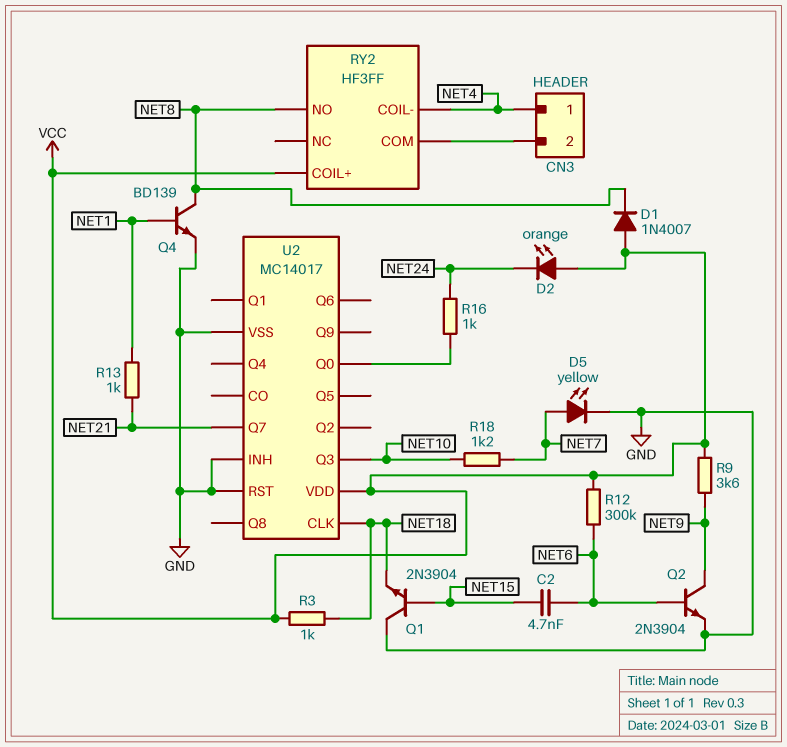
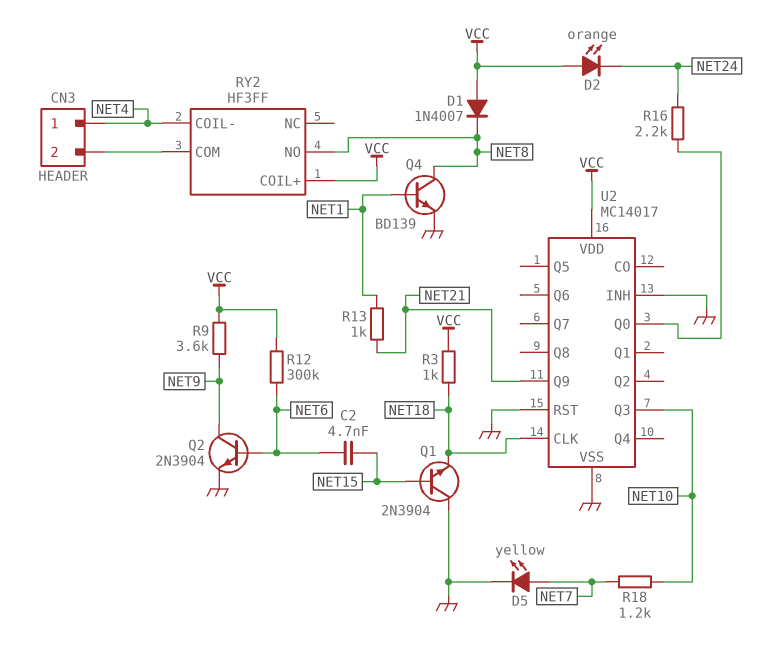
R16: 1k (NET24, U2/Q0) -> 2.2k (NET24, U2/Q0)
U2 pin Q7: NET21 -> none
U2 pin Q9: none -> NET21

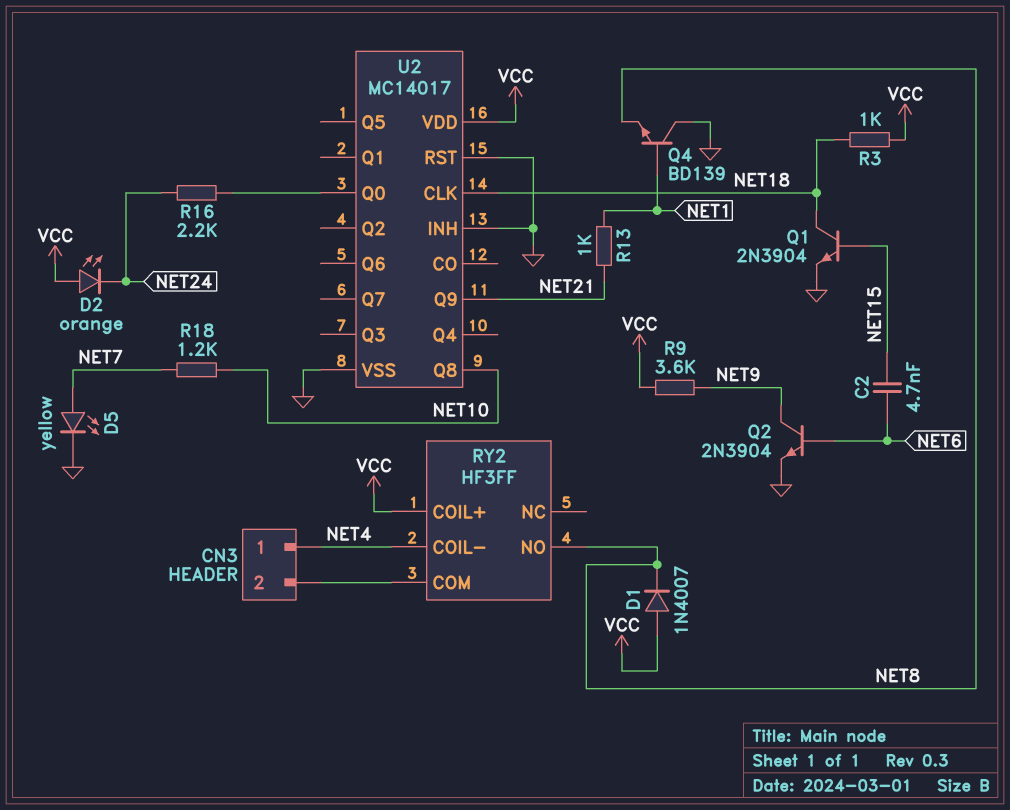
Q1: NPN 2N3904 (B NET15, C GND, E NET18) -> NPN 2N3904 (B NET15, C NET18, E GND)
Q4: NPN BD139 (B NET1, C NET8, E GND) -> NPN BD139 (B NET1, C GND, E NET8)
R12: 300k (NET6, VCC) -> none
U2 pin Q3: NET10 -> none
U2 pin Q8: none -> NET10

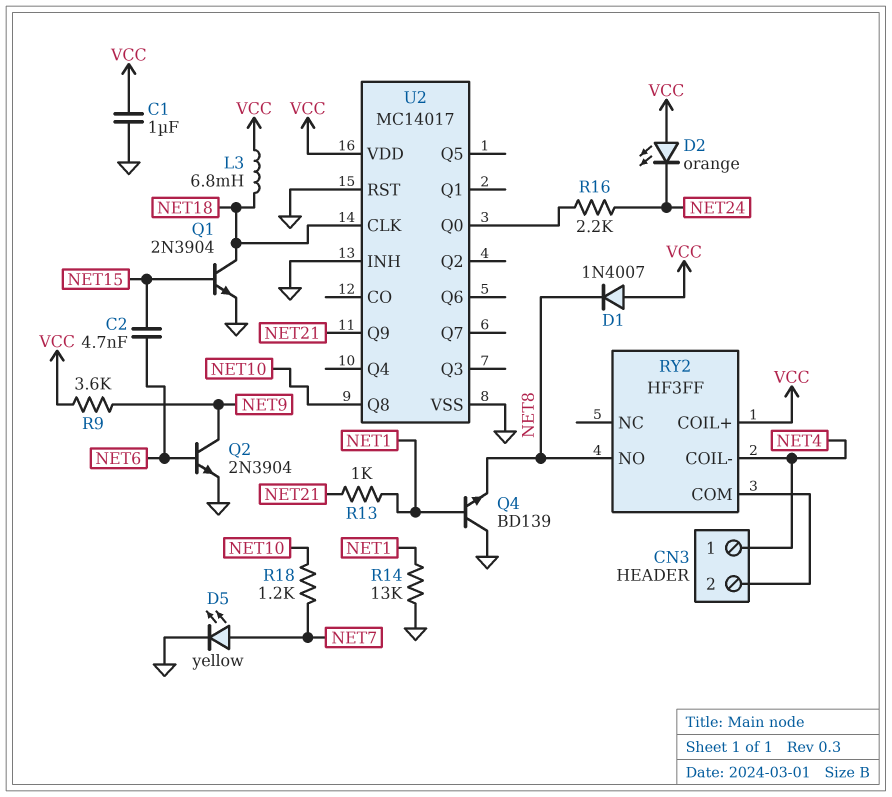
C1: none -> 1uF (GND, VCC)
L3: none -> 6.8mH (NET18, VCC)
R3: 1k (NET18, VCC) -> none
R14: none -> 13k (GND, NET1)

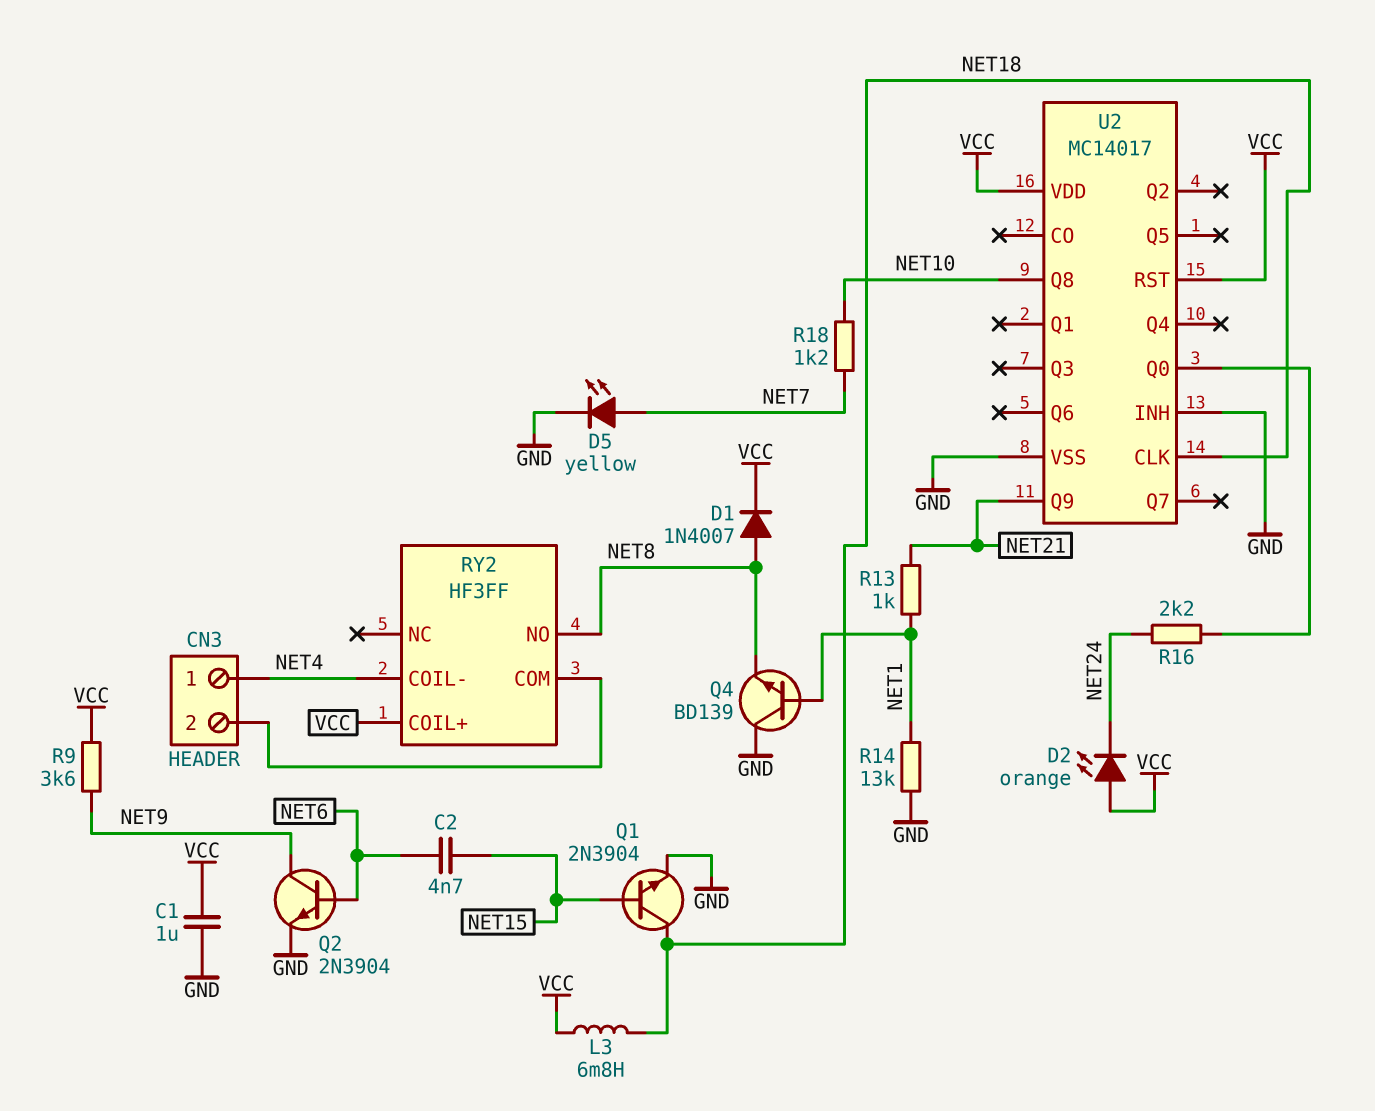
D1: diode 1N4007 (A VCC, K NET8) -> diode 1N4007 (A NET8, K VCC)
U2 pin RST: GND -> VCC

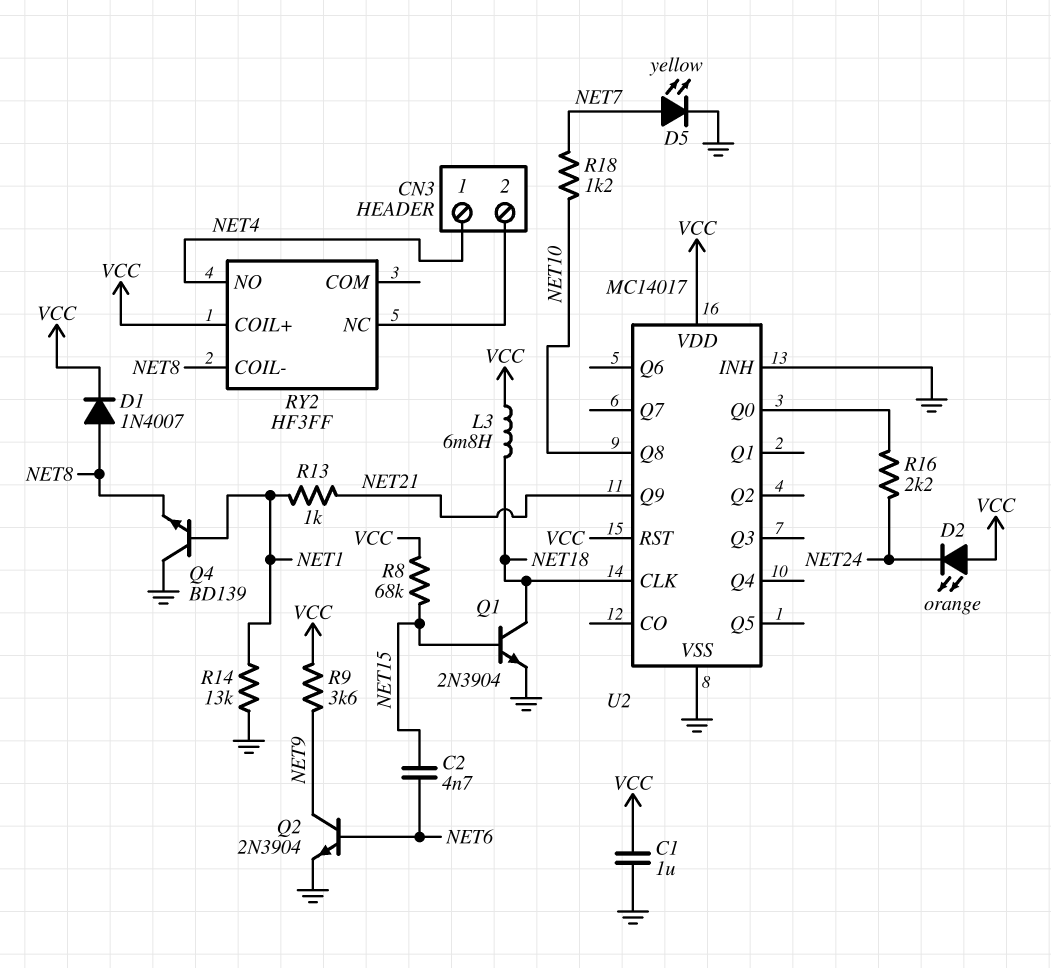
R8: none -> 68k (NET15, VCC)
RY2 pin COIL-: NET4 -> NET8
RY2 pin COM: CN3/2 -> none
RY2 pin NC: none -> CN3/2
RY2 pin NO: NET8 -> NET4

